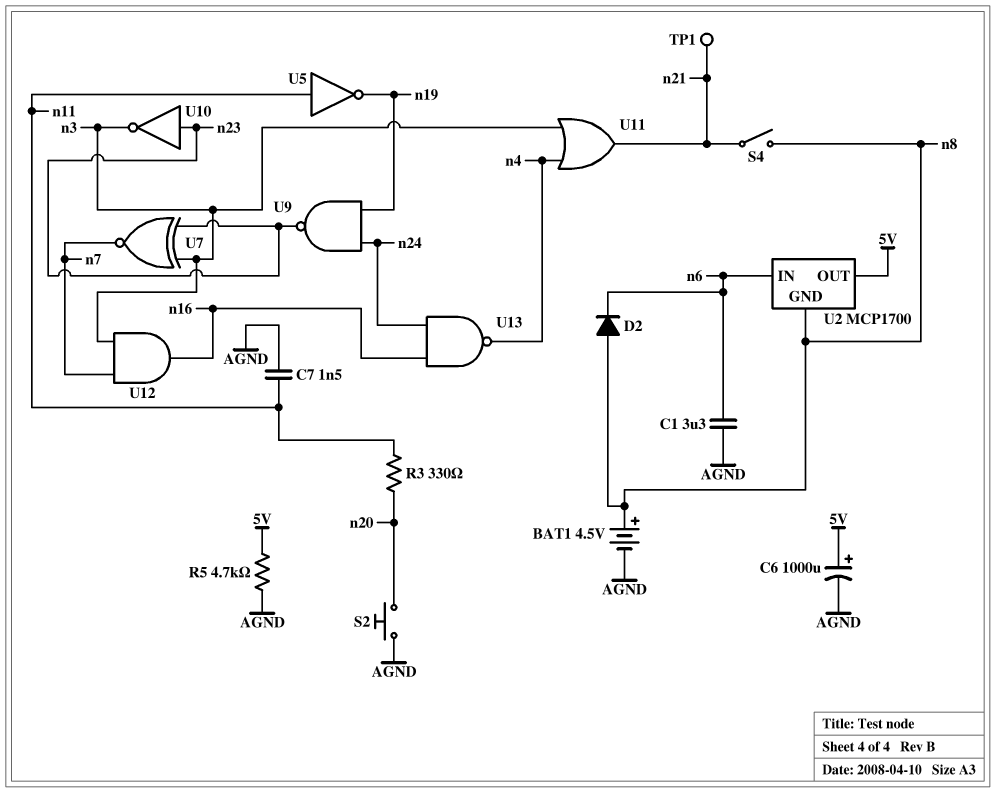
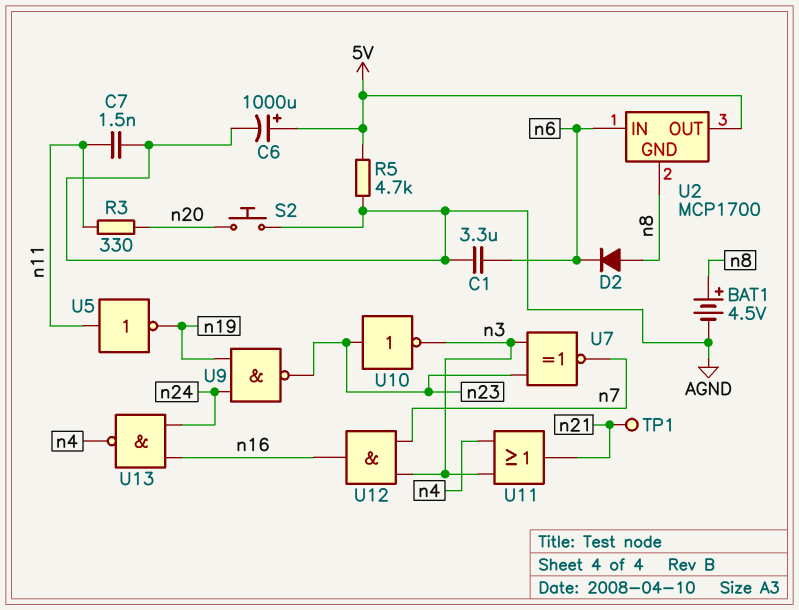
S4: switch (n8, n21) -> none

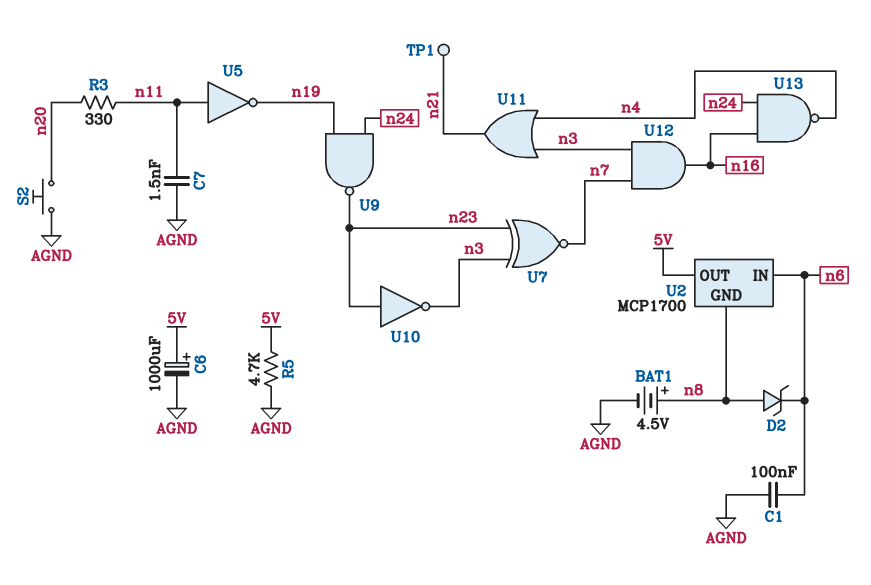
C1: 3.3uF (AGND, n6) -> 100nF (AGND, n6)
D2: diode (A n8, K n6) -> zener (A n8, K n6)

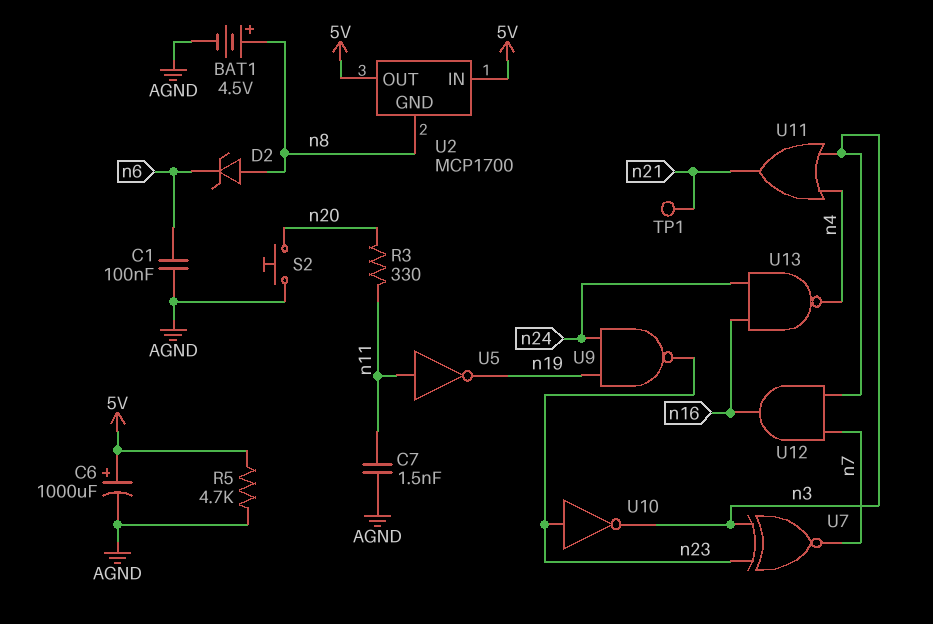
U2 pin IN: n6 -> 5V

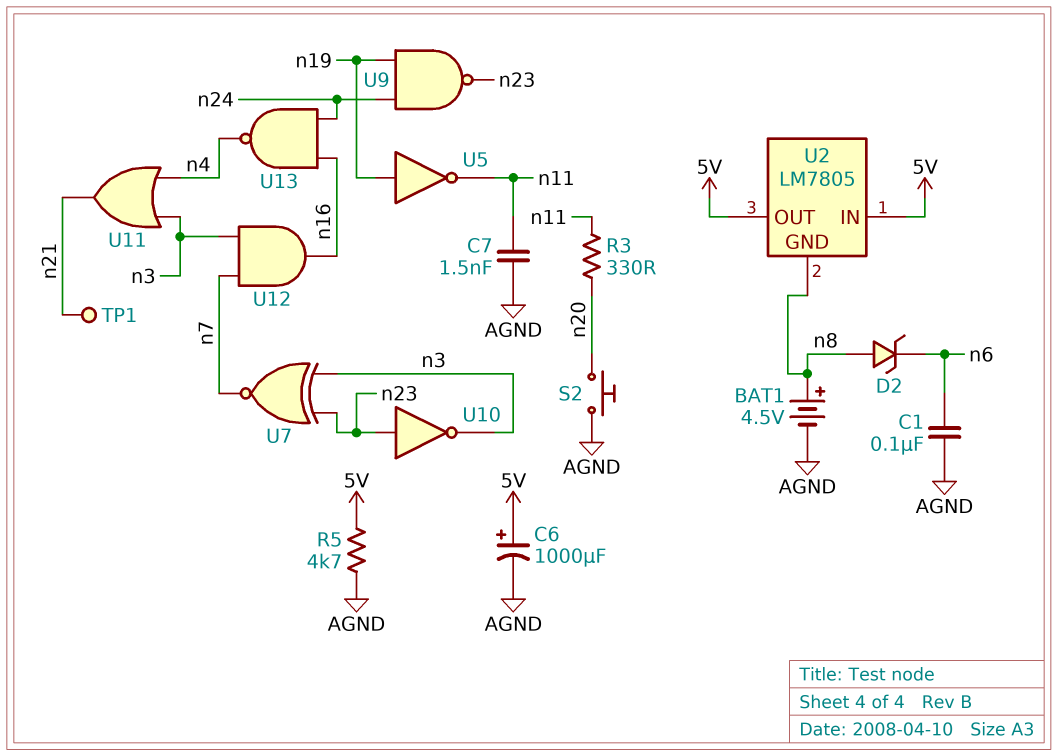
U2: MCP1700 -> LM7805
U5: NOT (in n11, out n19) -> NOT (in n19, out n11)

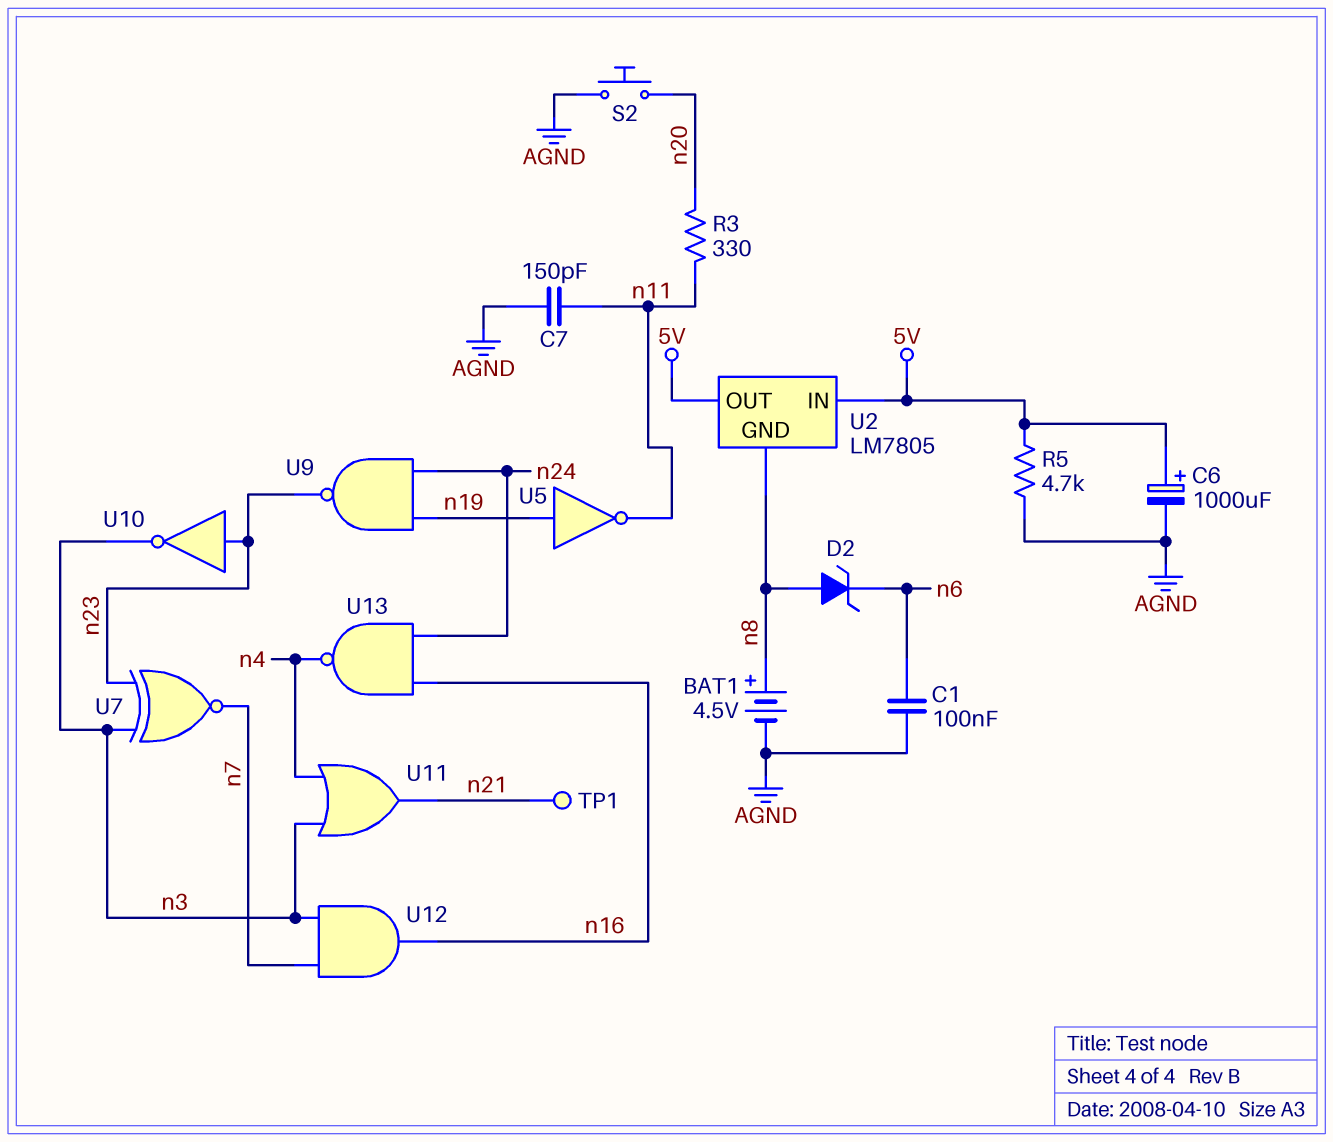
C7: 1.5nF (AGND, n11) -> 150pF (AGND, n11)

